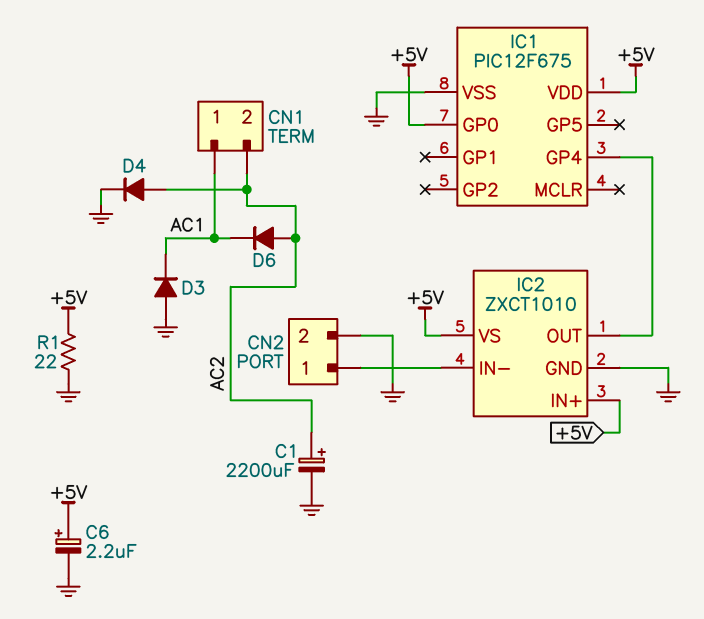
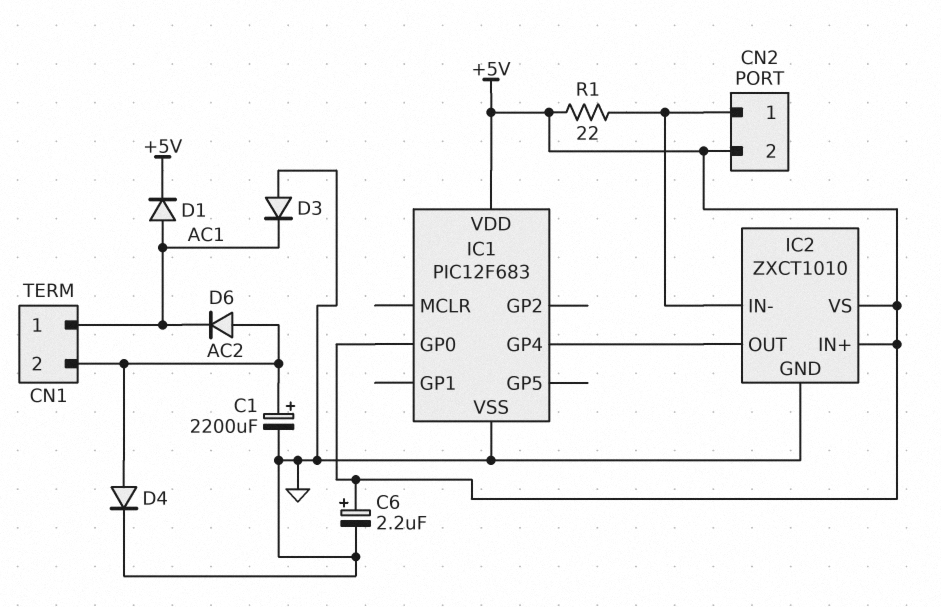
CN2 pin 2: GND -> +5V
D1: none -> diode (A AC1, K +5V)
IC1: PIC12F675 -> PIC12F683
R1: 22 (+5V, GND) -> 22 (+5V, CN2/1)

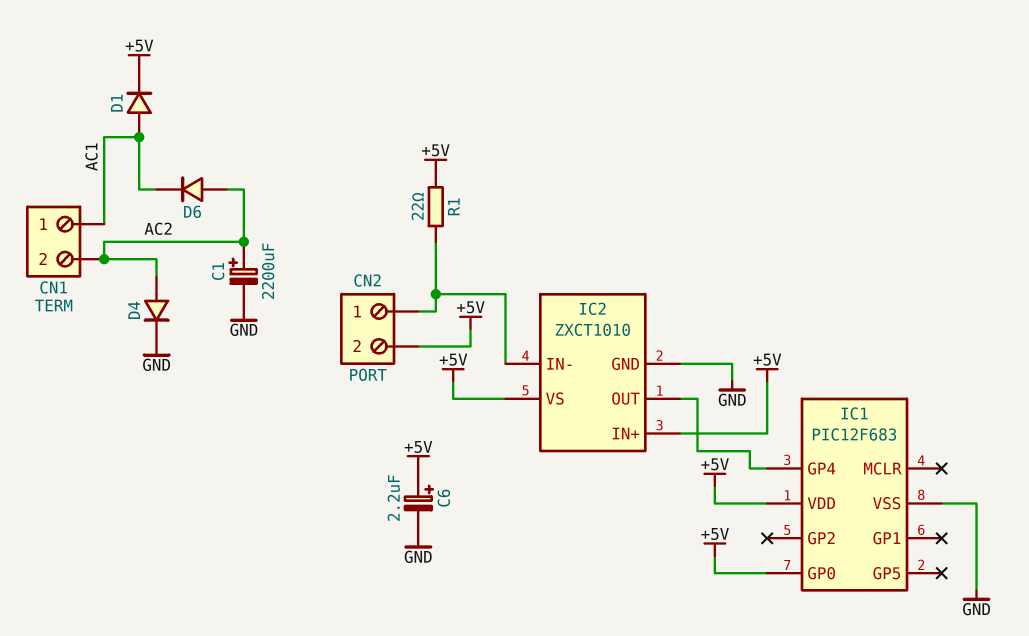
D3: diode (A GND, K AC1) -> none

